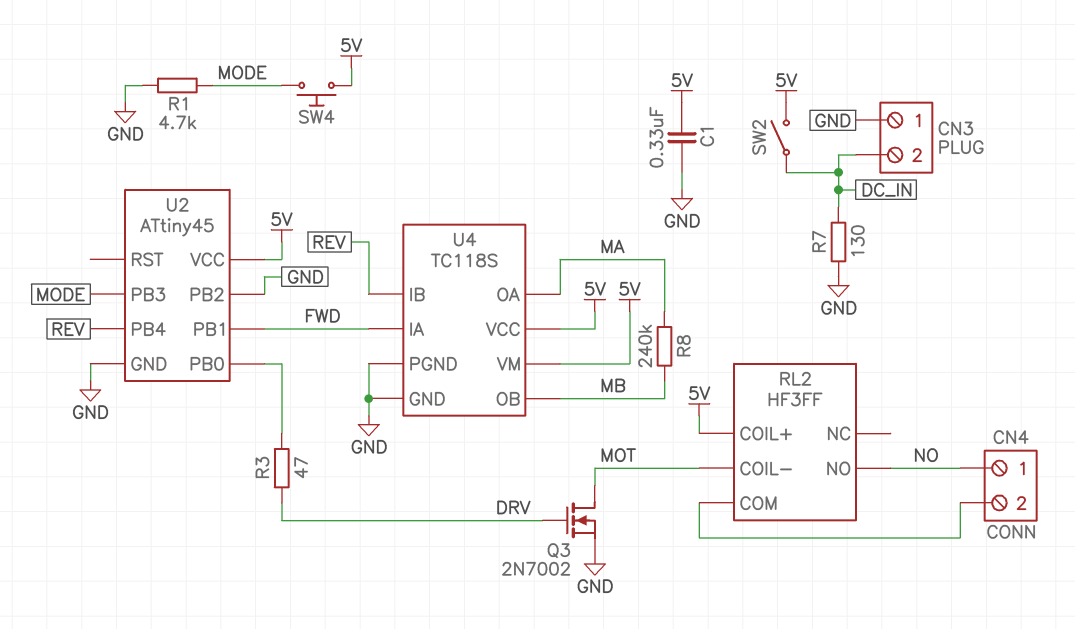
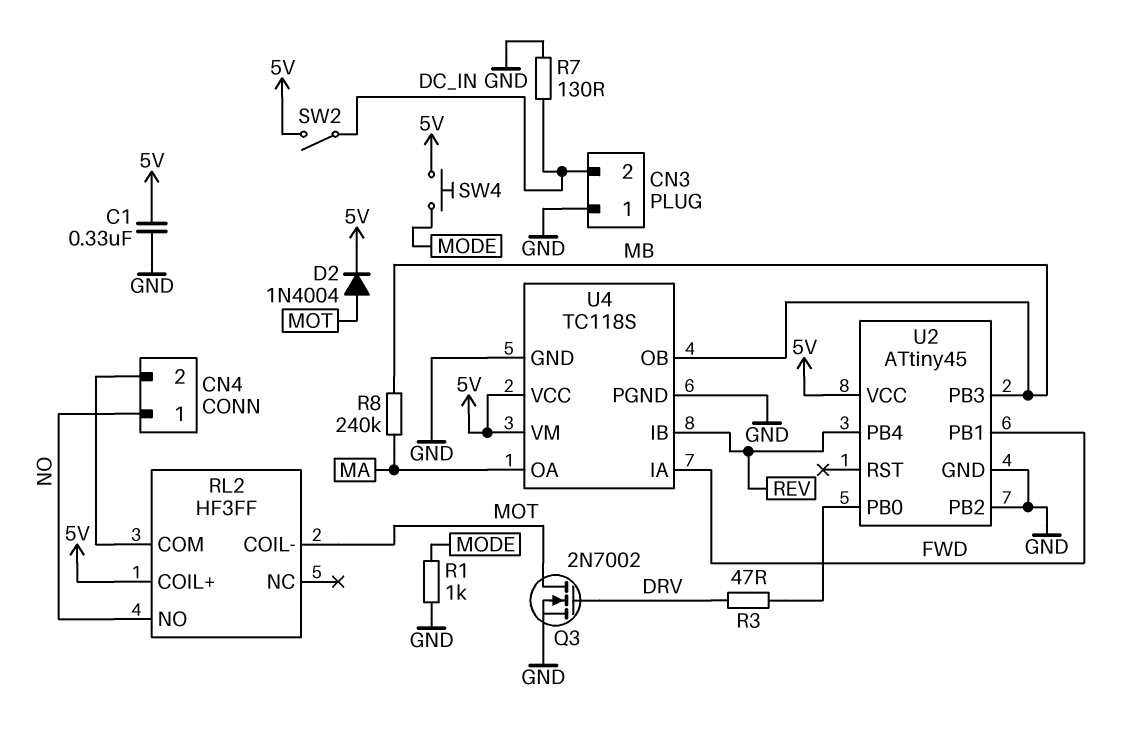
D2: none -> diode 1N4004 (A MOT, K 5V)
R1: 4.7k (GND, MODE) -> 1k (GND, MODE)
U2 pin PB3: MODE -> MB

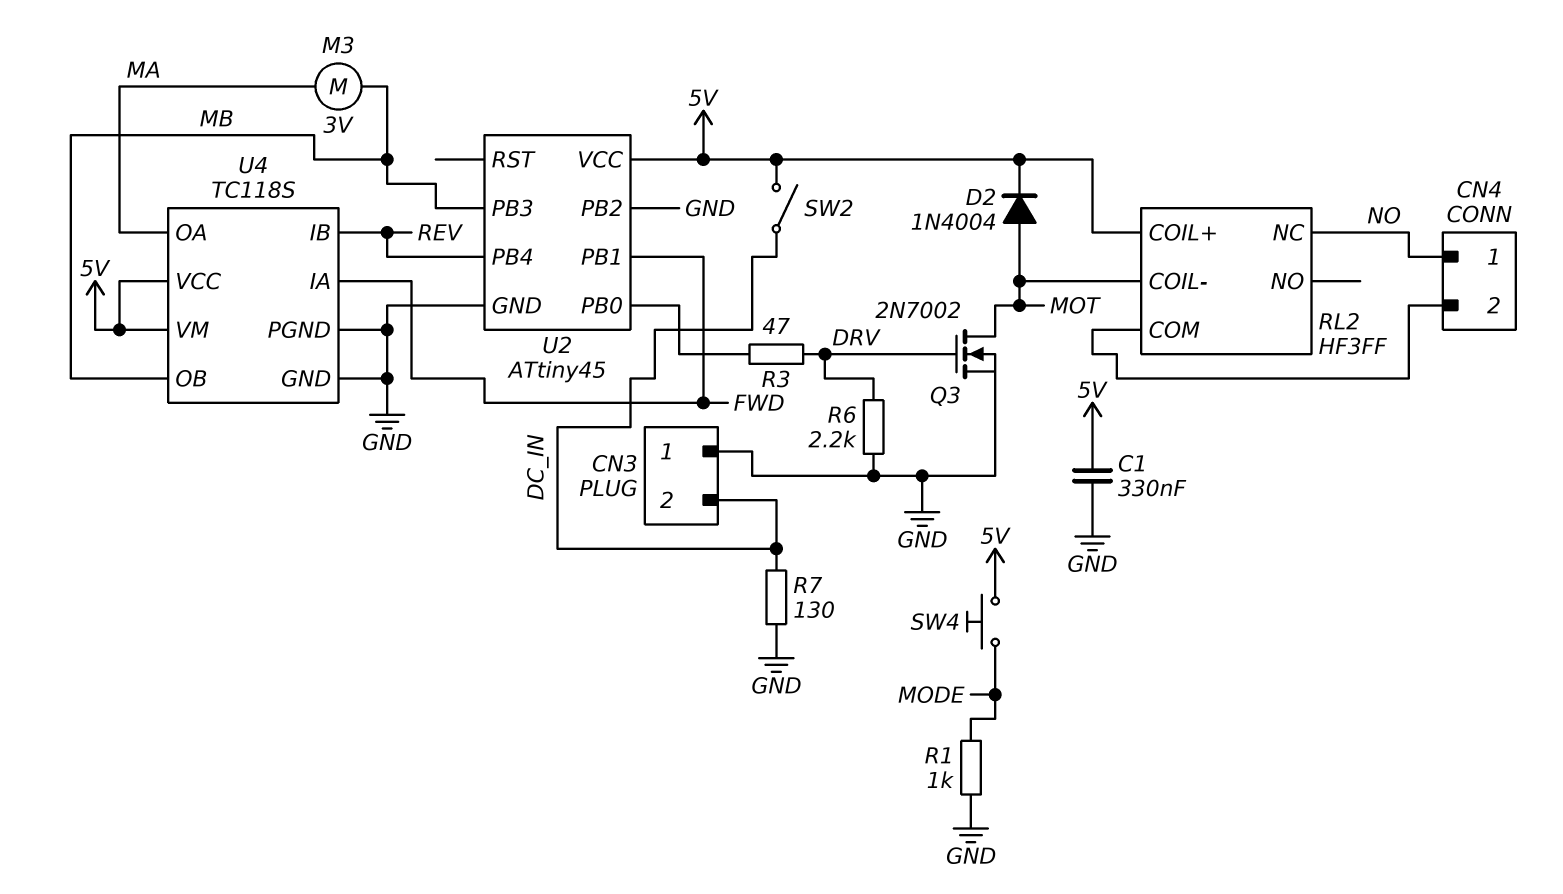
M3: none -> motor 3V (MA, MB)
R6: none -> 2.2k (DRV, GND)
R8: 240k (MA, MB) -> none
RL2 pin NC: none -> NO
RL2 pin NO: NO -> none

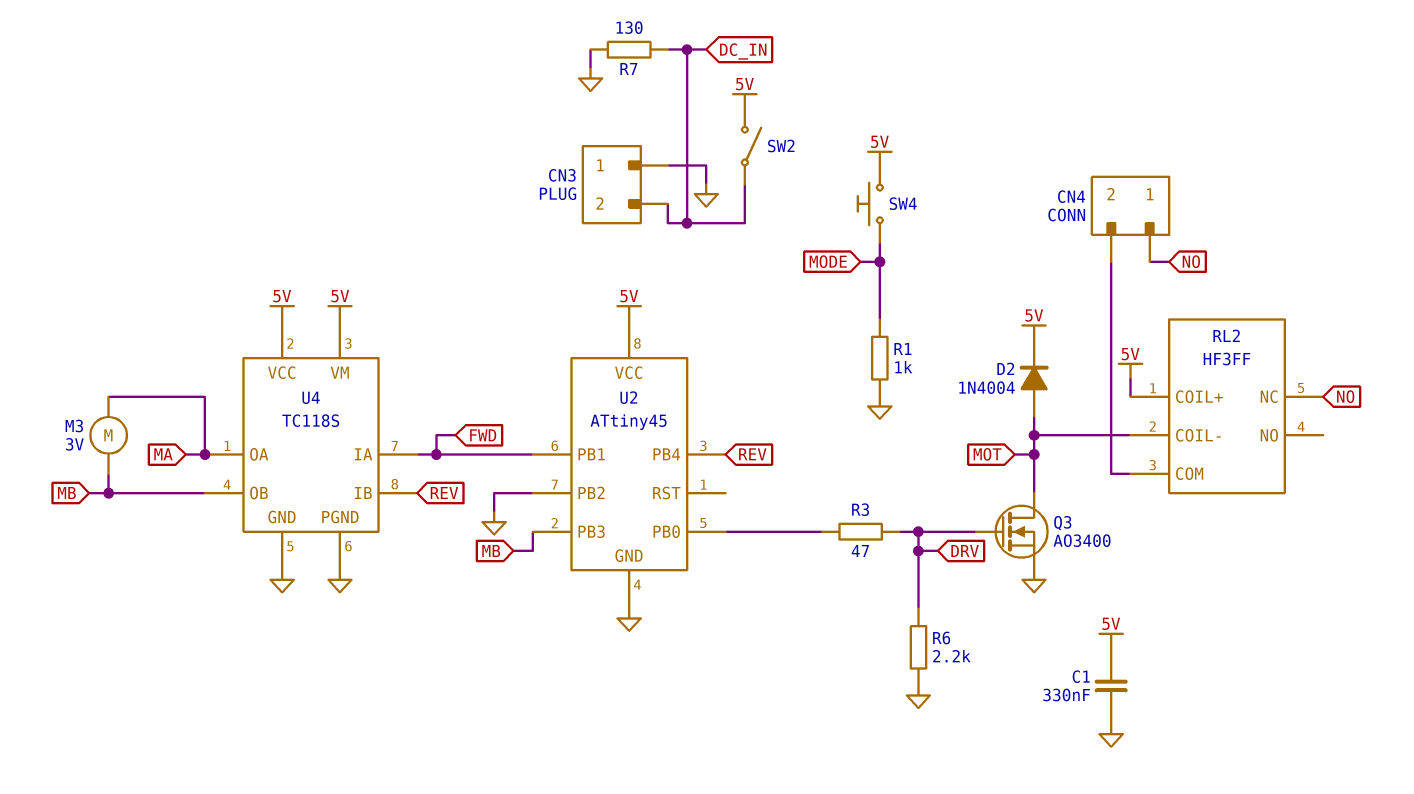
Q3: NMOS 2N7002 (G DRV, D MOT, S GND) -> NMOS AO3400 (G DRV, D MOT, S GND)

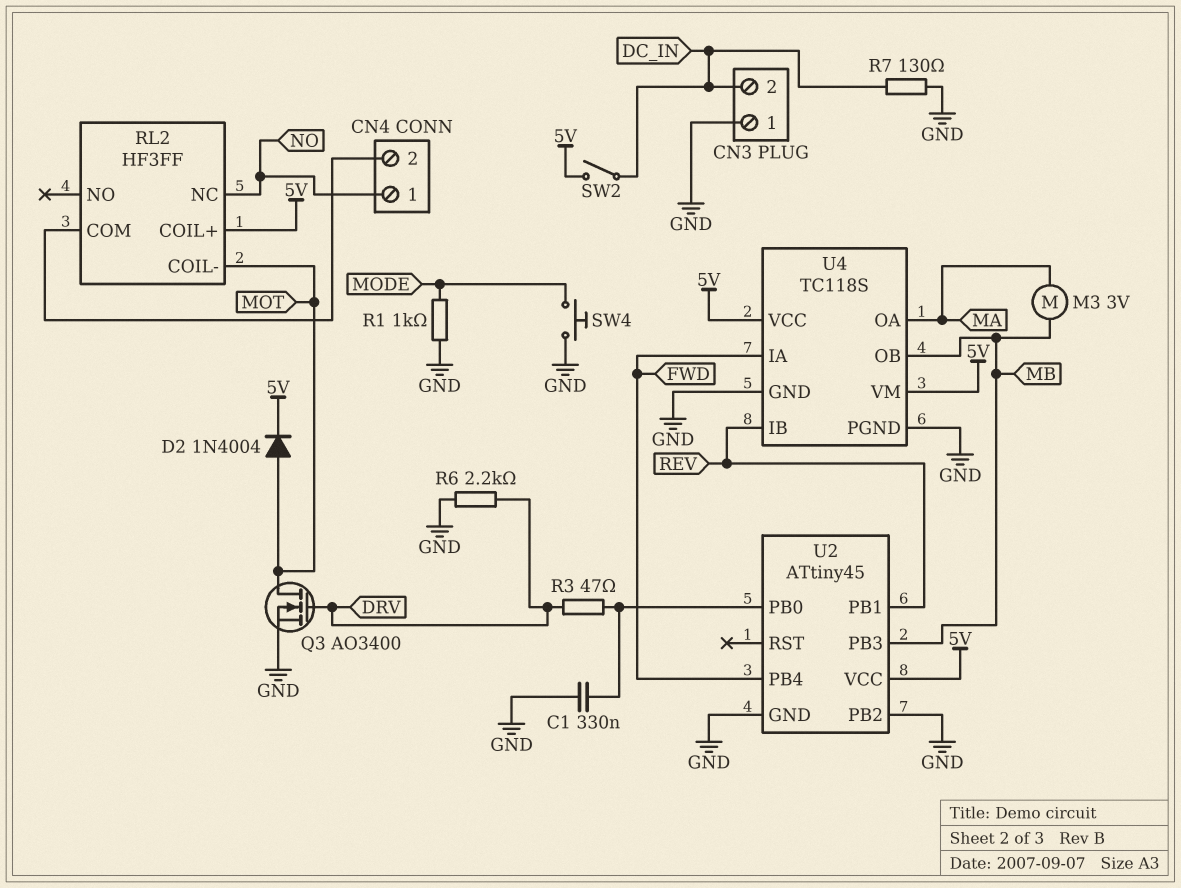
C1: 330nF (5V, GND) -> 330nF (GND, U2/PB0)
SW4: button (5V, MODE) -> button (GND, MODE)
U2 pin PB1: FWD -> REV
U2 pin PB4: REV -> FWD

